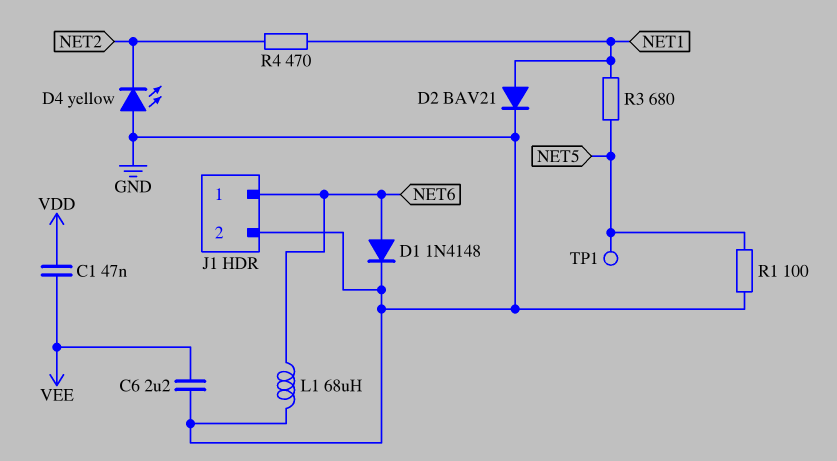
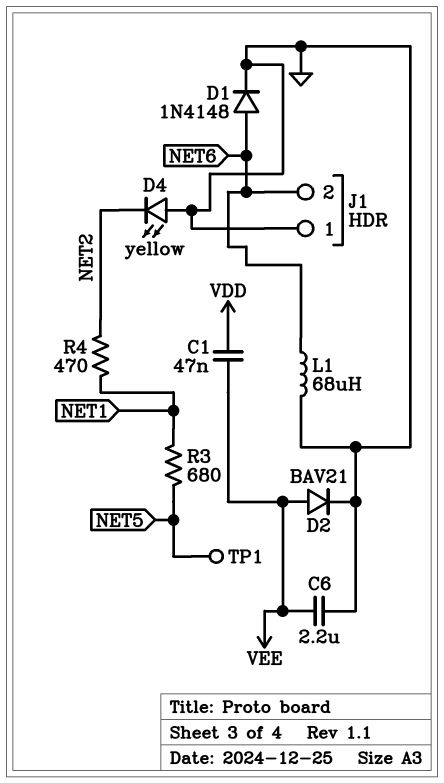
D2: diode BAV21 (A NET1, K GND) -> diode BAV21 (A VEE, K GND)
J1 pin 1: NET6 -> GND
J1 pin 2: GND -> NET6
R1: 100 (GND, NET5) -> none

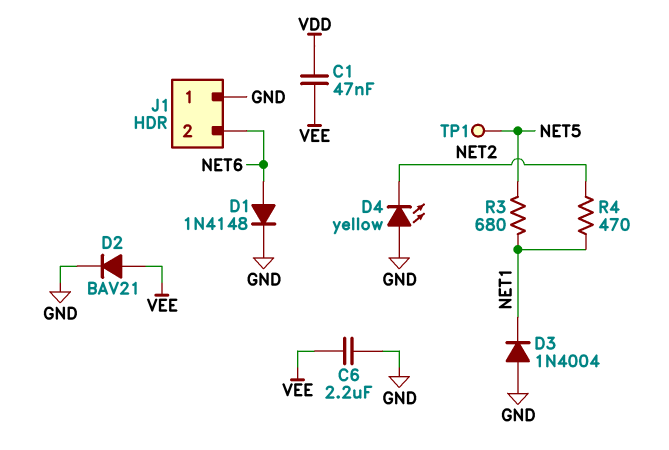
D3: none -> diode 1N4004 (A GND, K NET1)
L1: 68uH (GND, NET6) -> none

